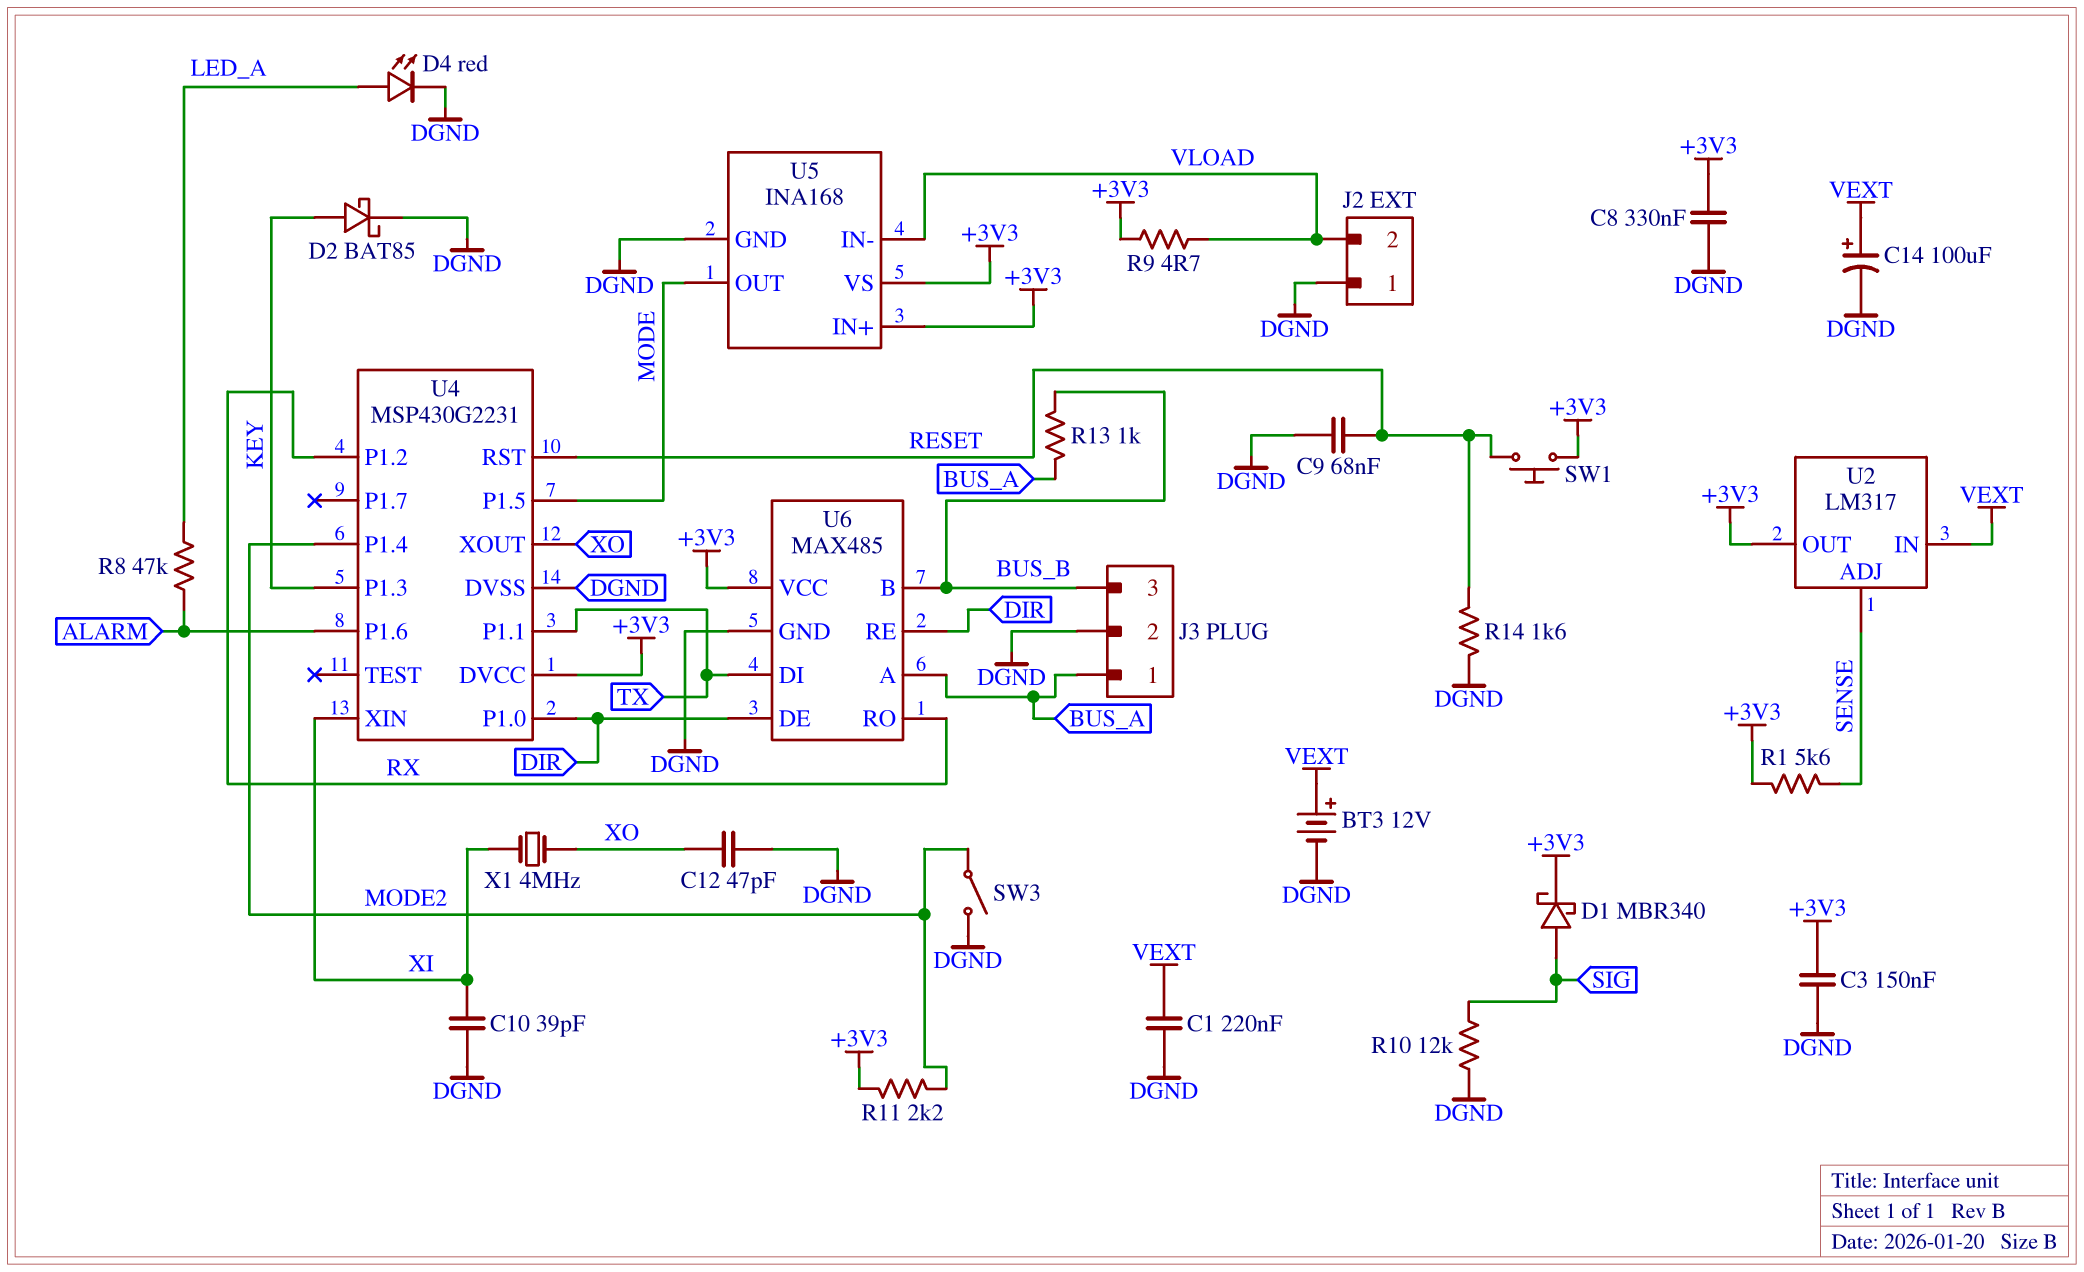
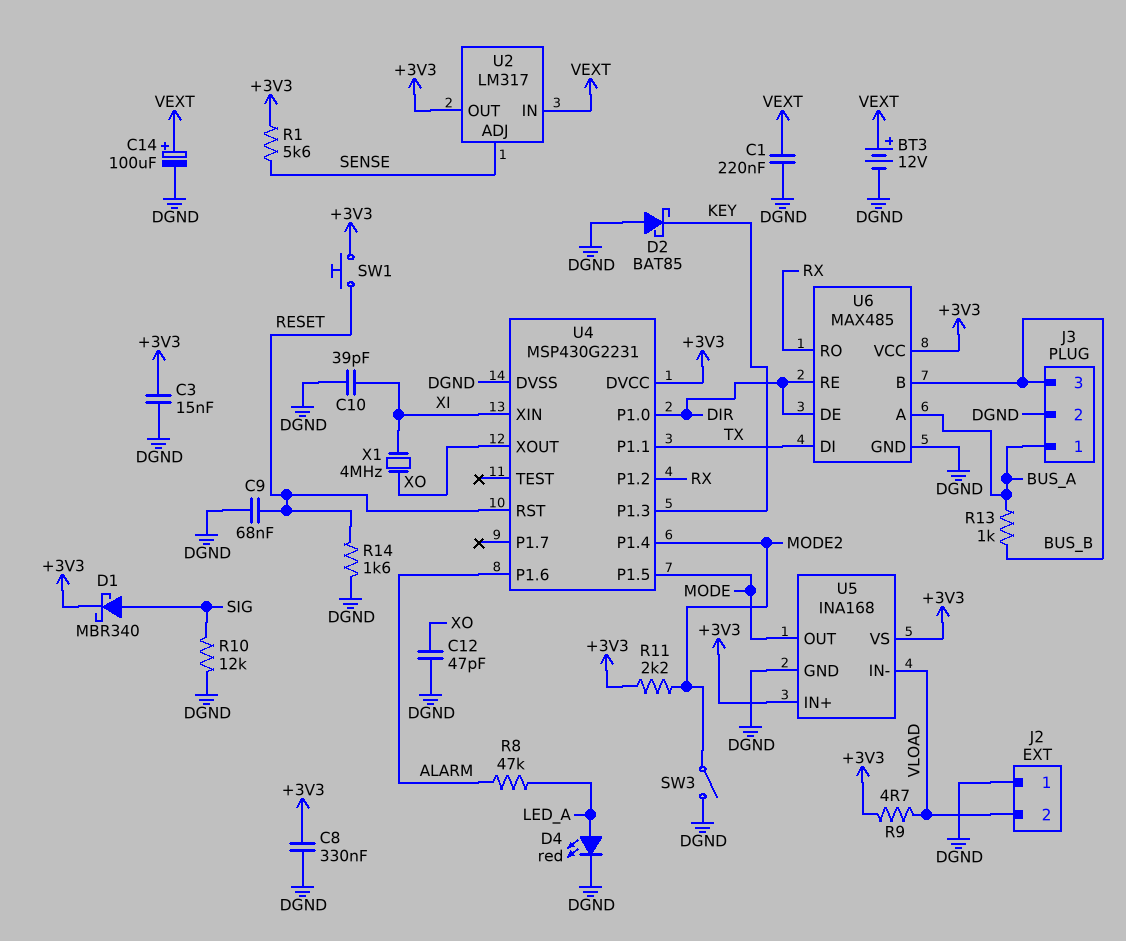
C3: 150nF (+3V3, DGND) -> 15nF (+3V3, DGND)
D2: schottky BAT85 (A KEY, K DGND) -> schottky BAT85 (A DGND, K KEY)

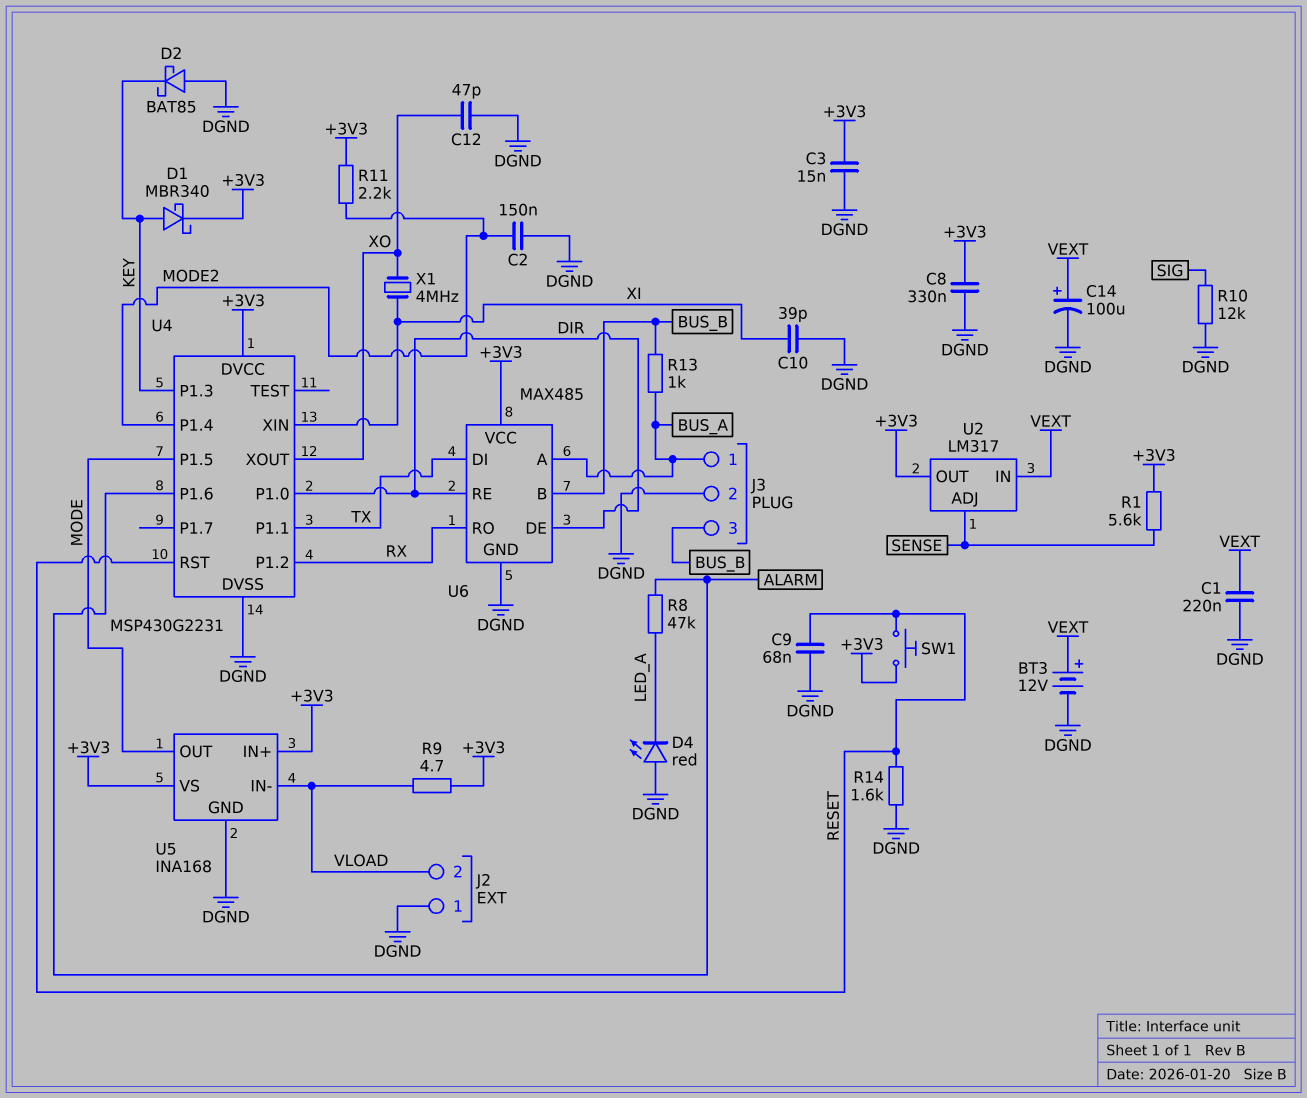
C2: none -> 150nF (DGND, MODE2)
D1: schottky MBR340 (A SIG, K +3V3) -> schottky MBR340 (A KEY, K +3V3)
D4: LED red (A LED_A, K DGND) -> LED red (A DGND, K LED_A)
SW3: switch (DGND, MODE2) -> none

